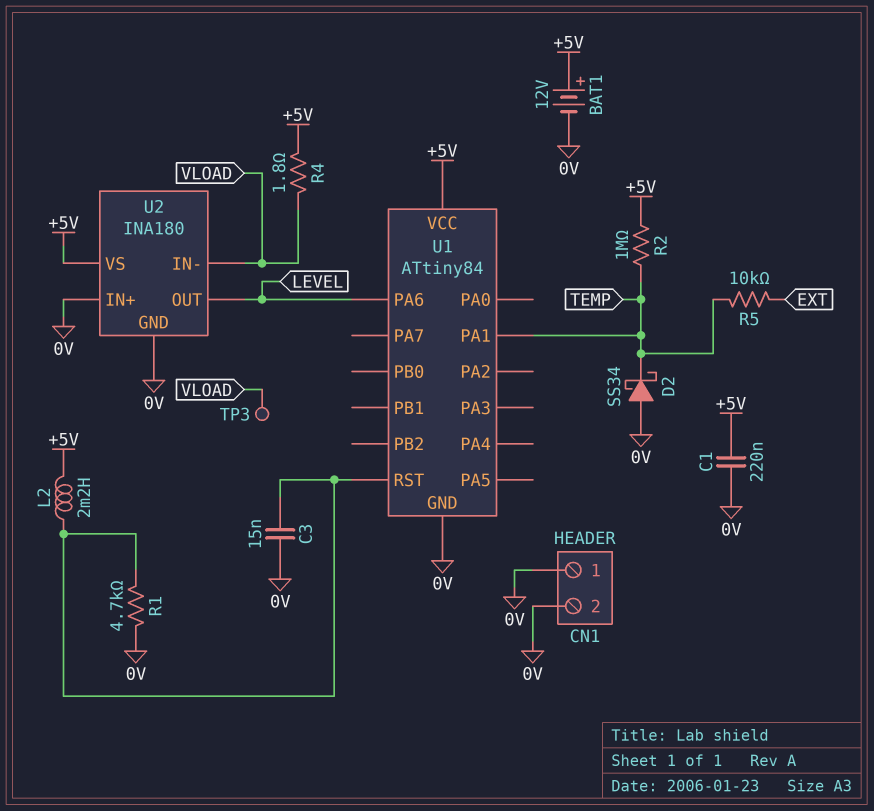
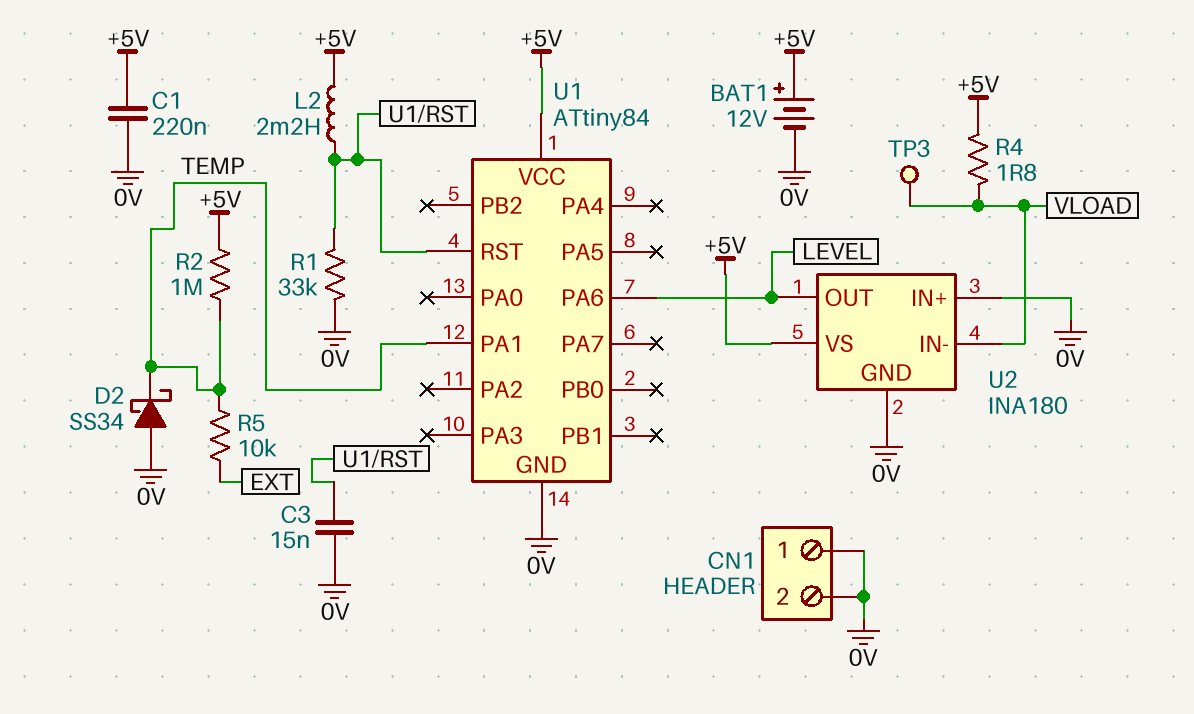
R1: 4.7k (0V, U1/RST) -> 33k (0V, U1/RST)

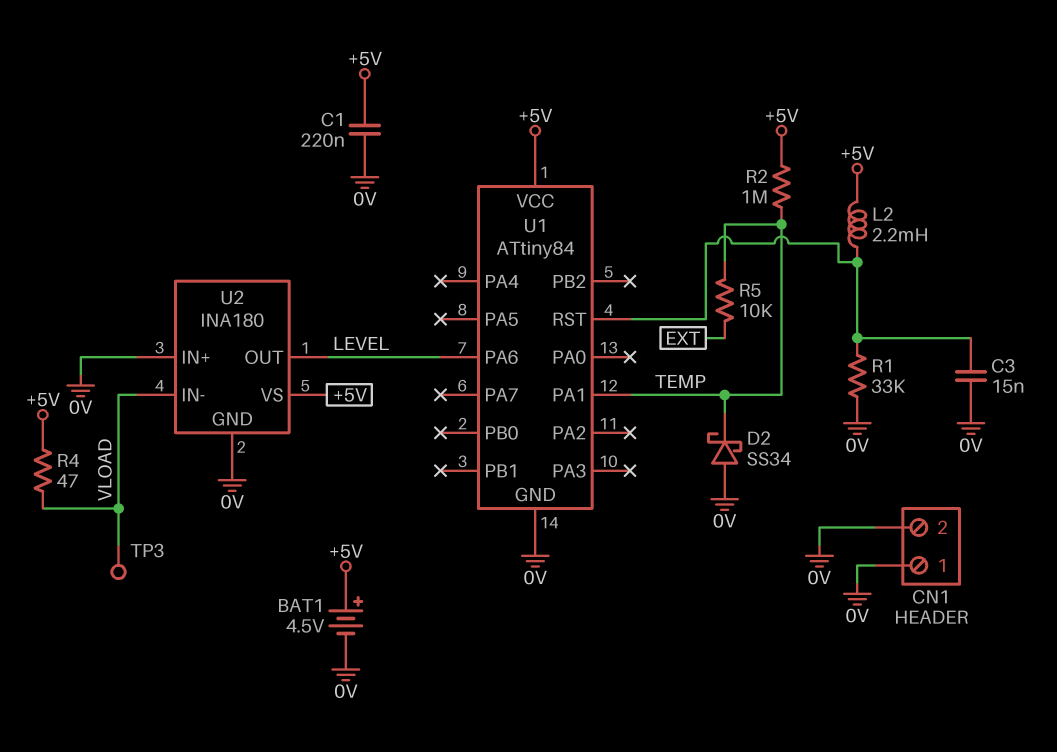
BAT1: 12V (plus +5V, minus 0V) -> 4.5V (plus +5V, minus 0V)
R4: 1.8 (+5V, VLOAD) -> 47 (+5V, VLOAD)

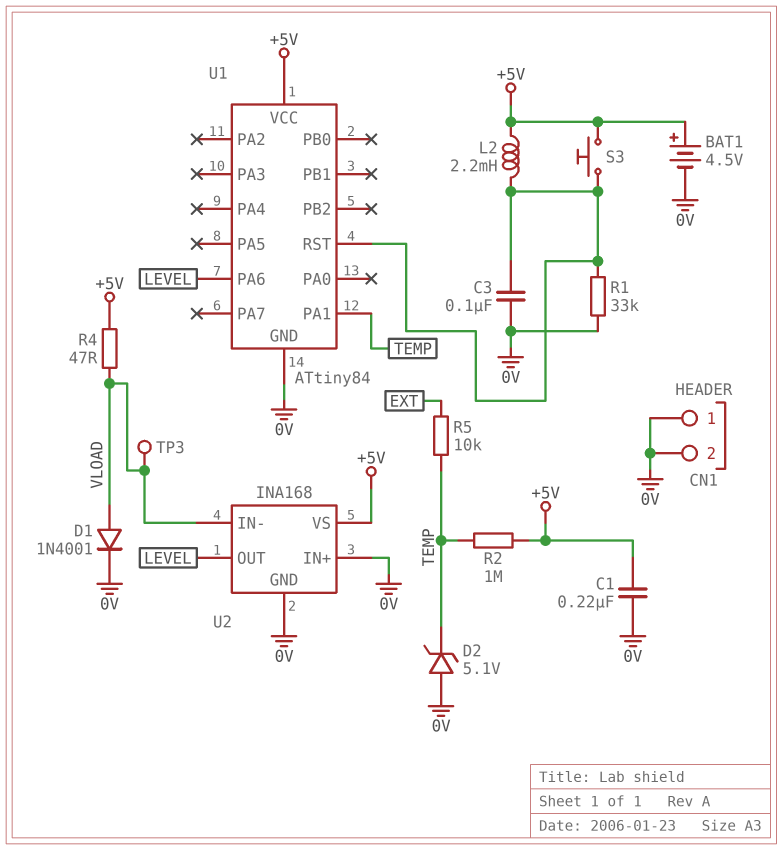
C3: 15nF (0V, U1/RST) -> 100nF (0V, U1/RST)
D1: none -> diode 1N4001 (A VLOAD, K 0V)
D2: schottky SS34 (A 0V, K TEMP) -> zener 5.1V (A 0V, K TEMP)
S3: none -> button (+5V, U1/RST)
U2: INA180 -> INA168

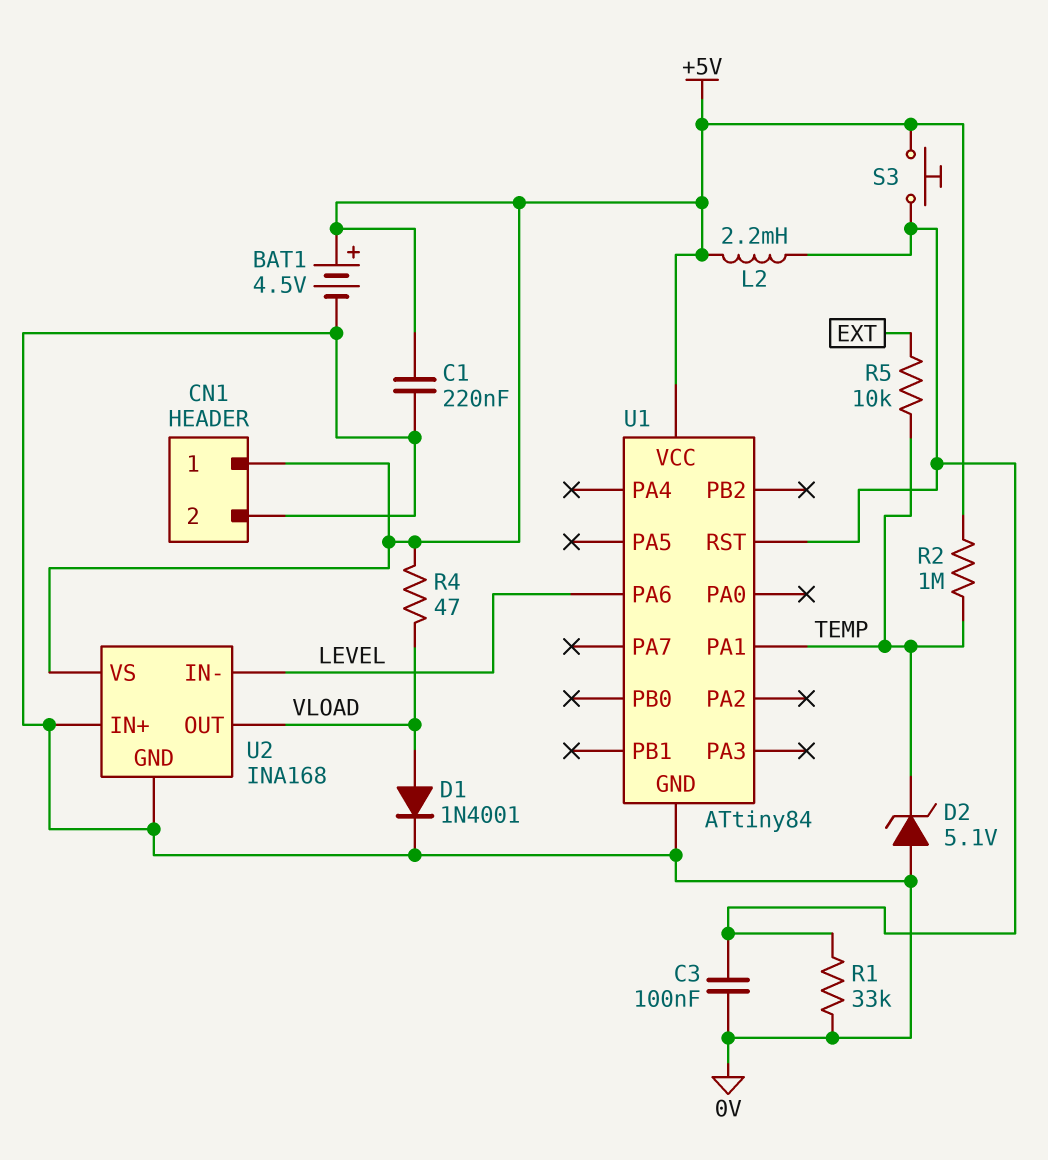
CN1 pin 1: 0V -> +5V
TP3: test point (VLOAD) -> none
U2 pin IN-: VLOAD -> LEVEL
U2 pin OUT: LEVEL -> VLOAD

